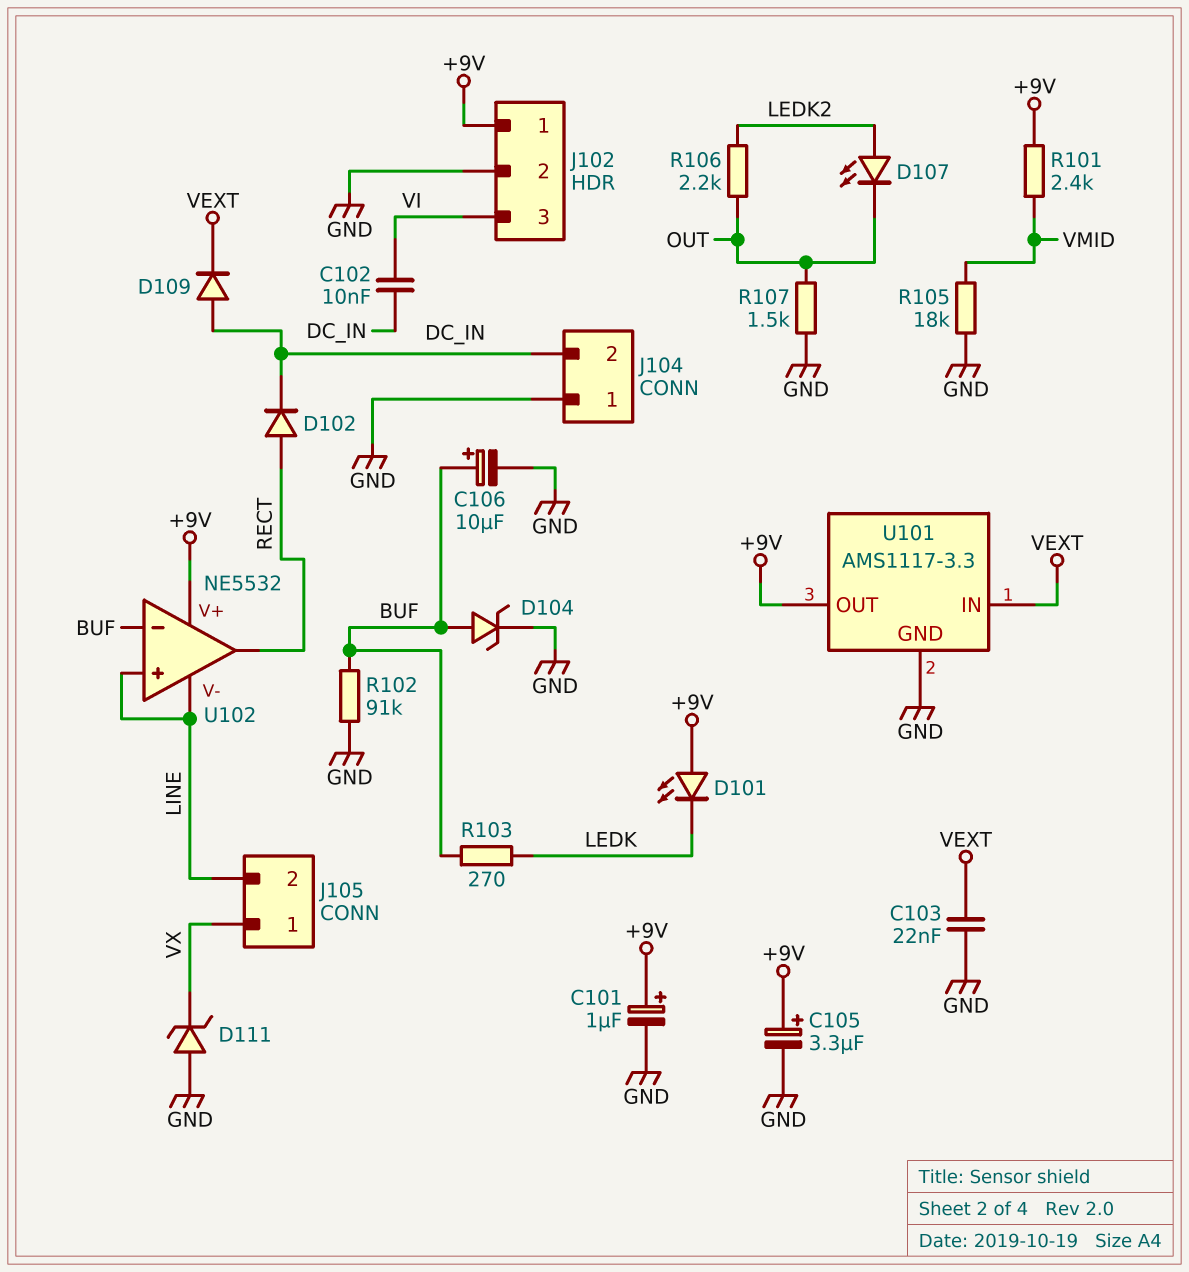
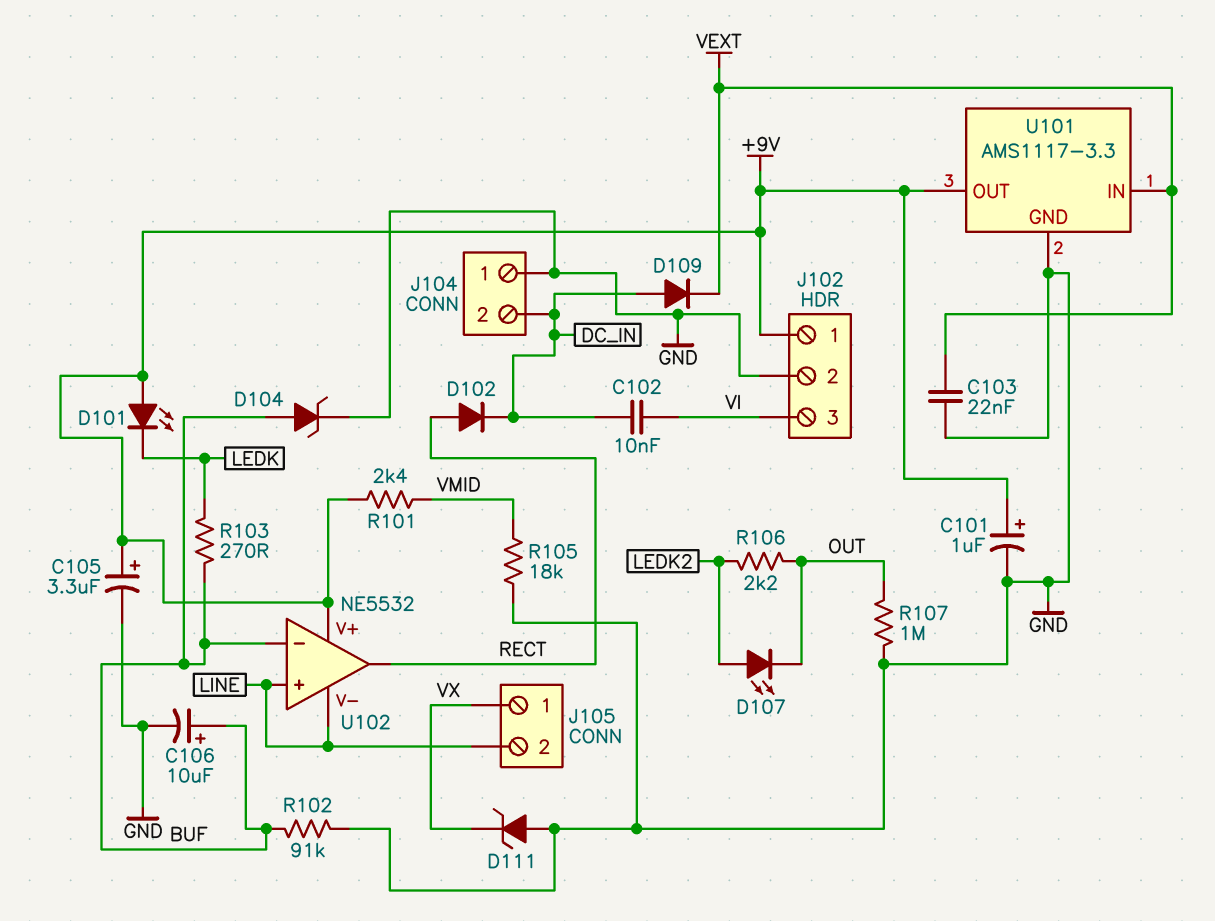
R107: 1.5k (GND, OUT) -> 1M (GND, OUT)

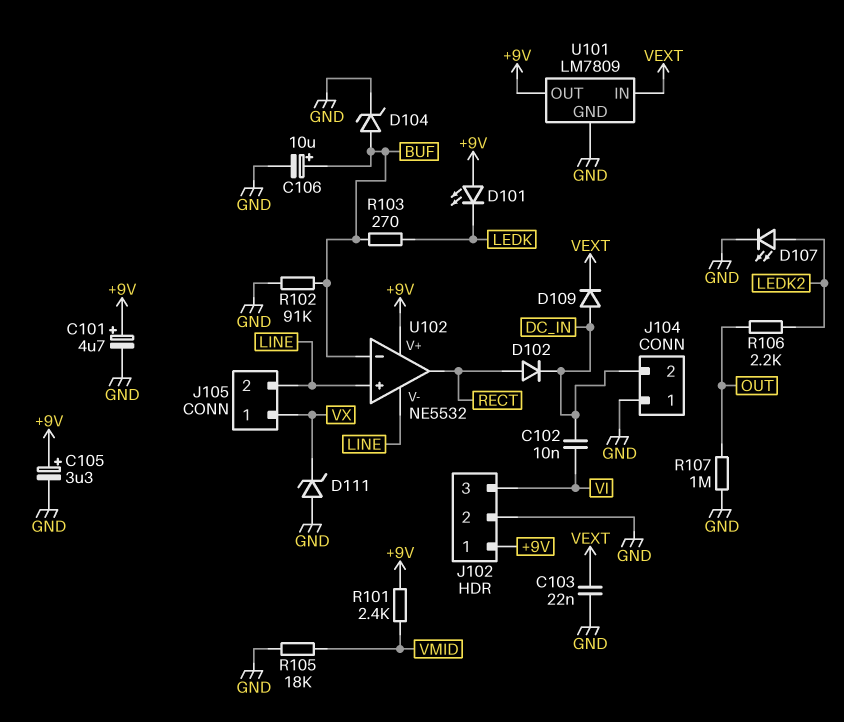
C101: 1uF (plus +9V, minus GND) -> 4.7uF (plus +9V, minus GND)
D107: LED (A LEDK2, K OUT) -> LED (A LEDK2, K GND)
U101: AMS1117-3.3 -> LM7809

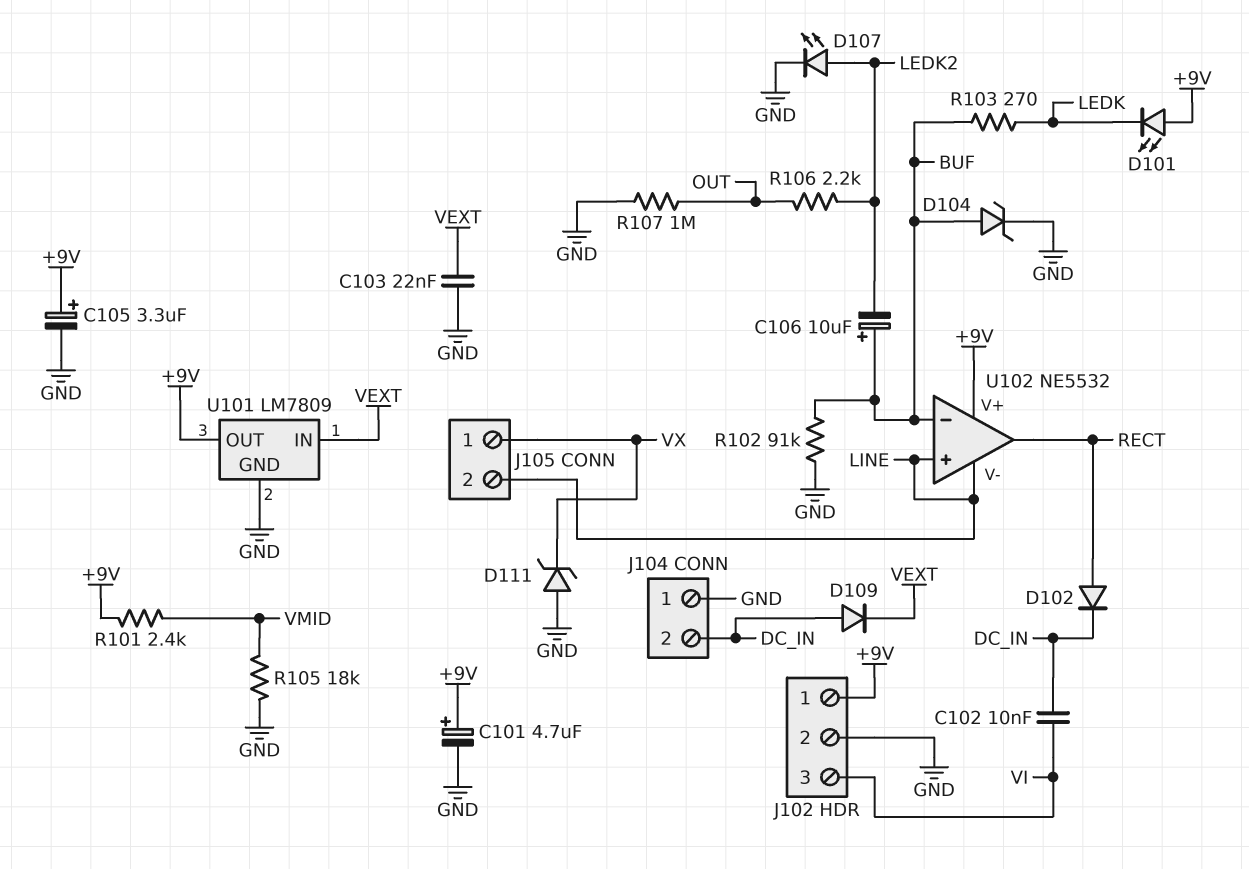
C106: 10uF (plus BUF, minus GND) -> 10uF (plus BUF, minus LEDK2)

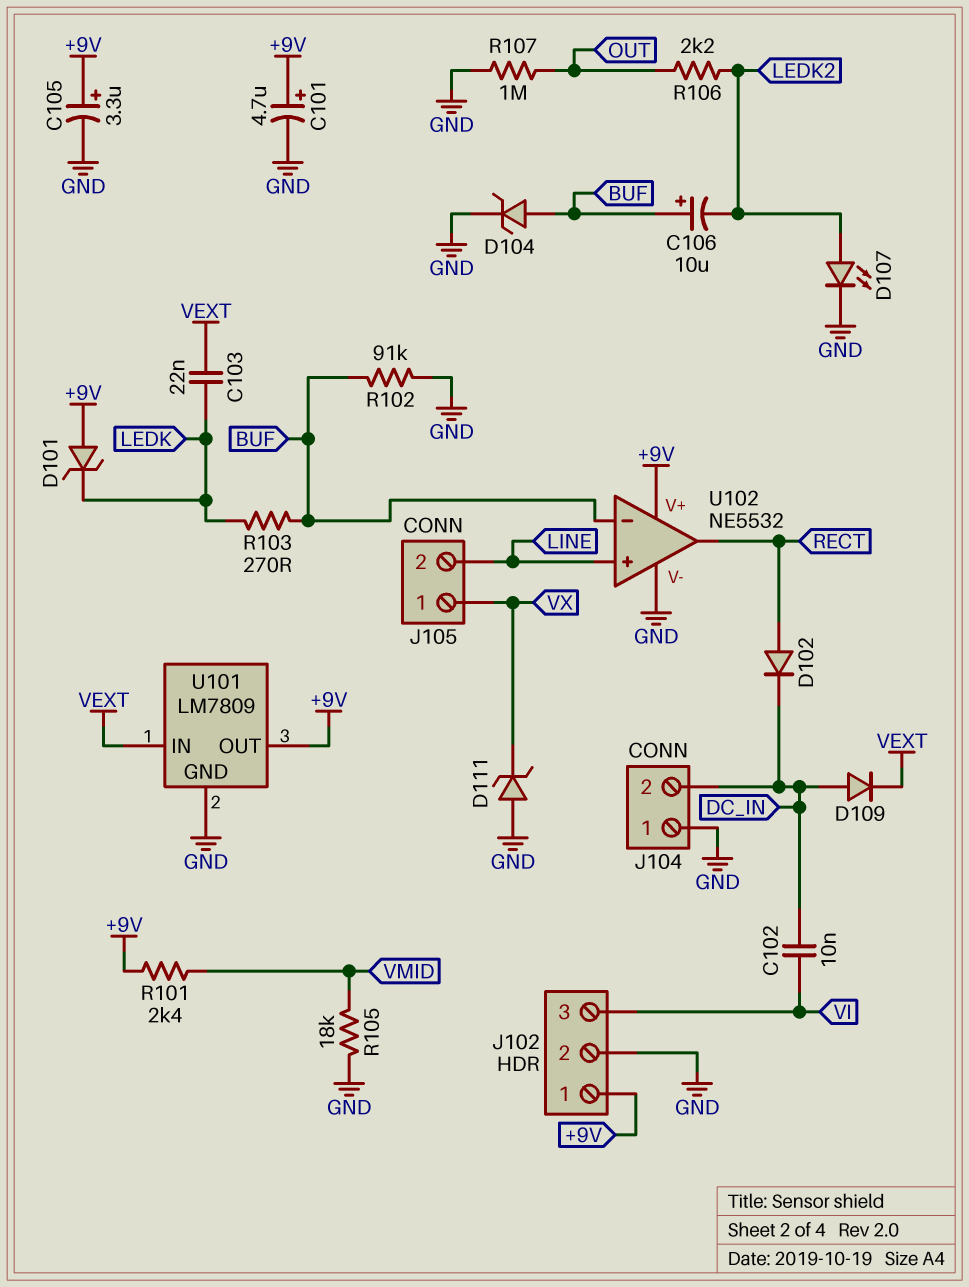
C103: 22nF (GND, VEXT) -> 22nF (LEDK, VEXT)
D101: LED (A +9V, K LEDK) -> zener (A +9V, K LEDK)
U102 pin V-: LINE -> GND

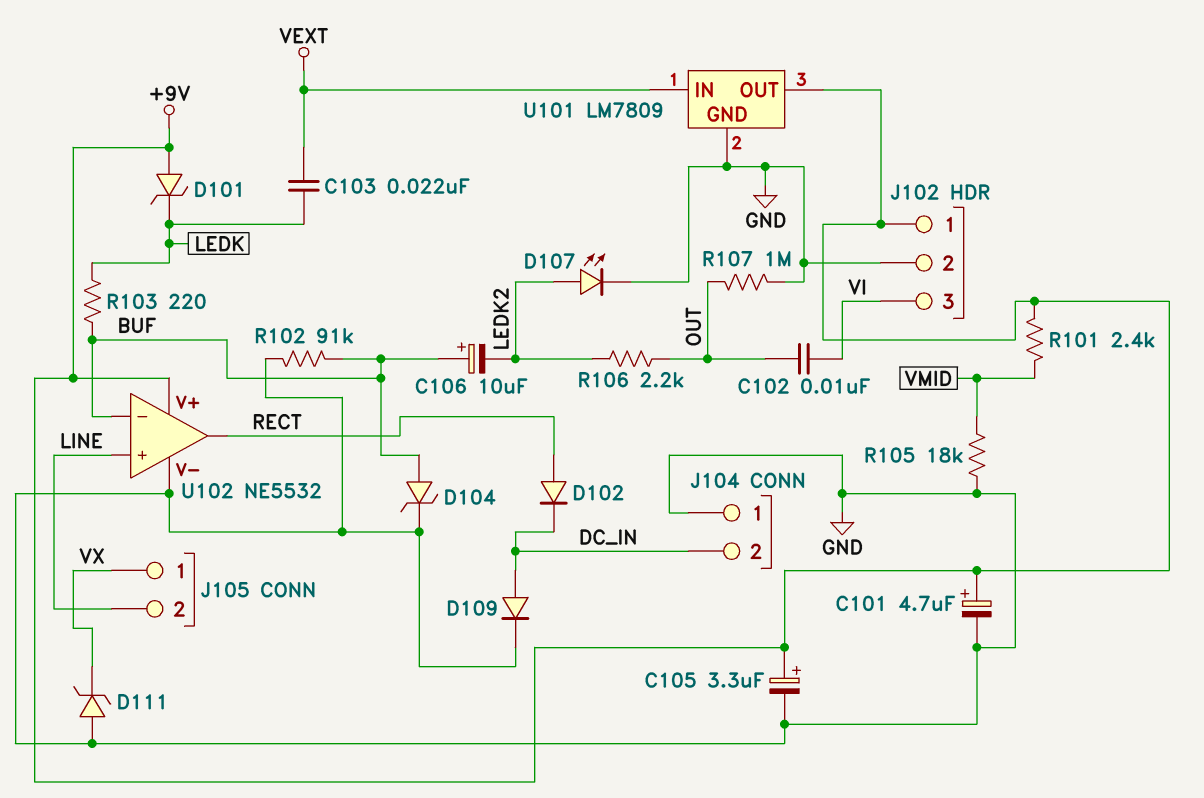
C102: 10nF (DC_IN, VI) -> 10nF (OUT, VI)
D109: diode (A DC_IN, K VEXT) -> diode (A DC_IN, K GND)
R103: 270 (BUF, LEDK) -> 220 (BUF, LEDK)

